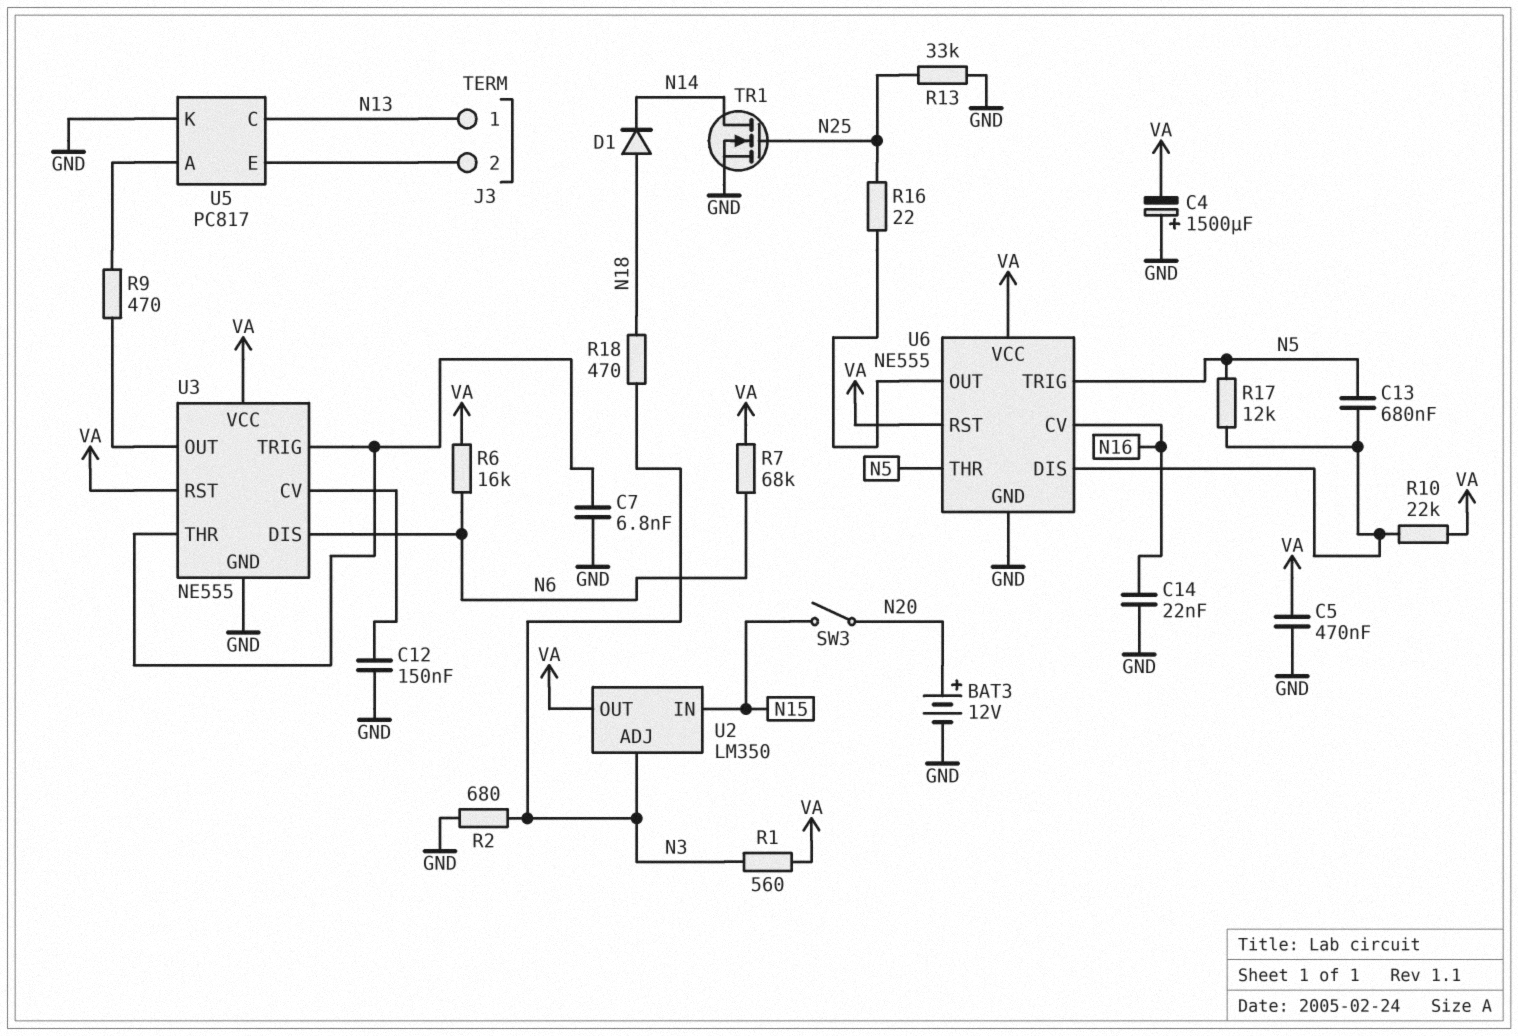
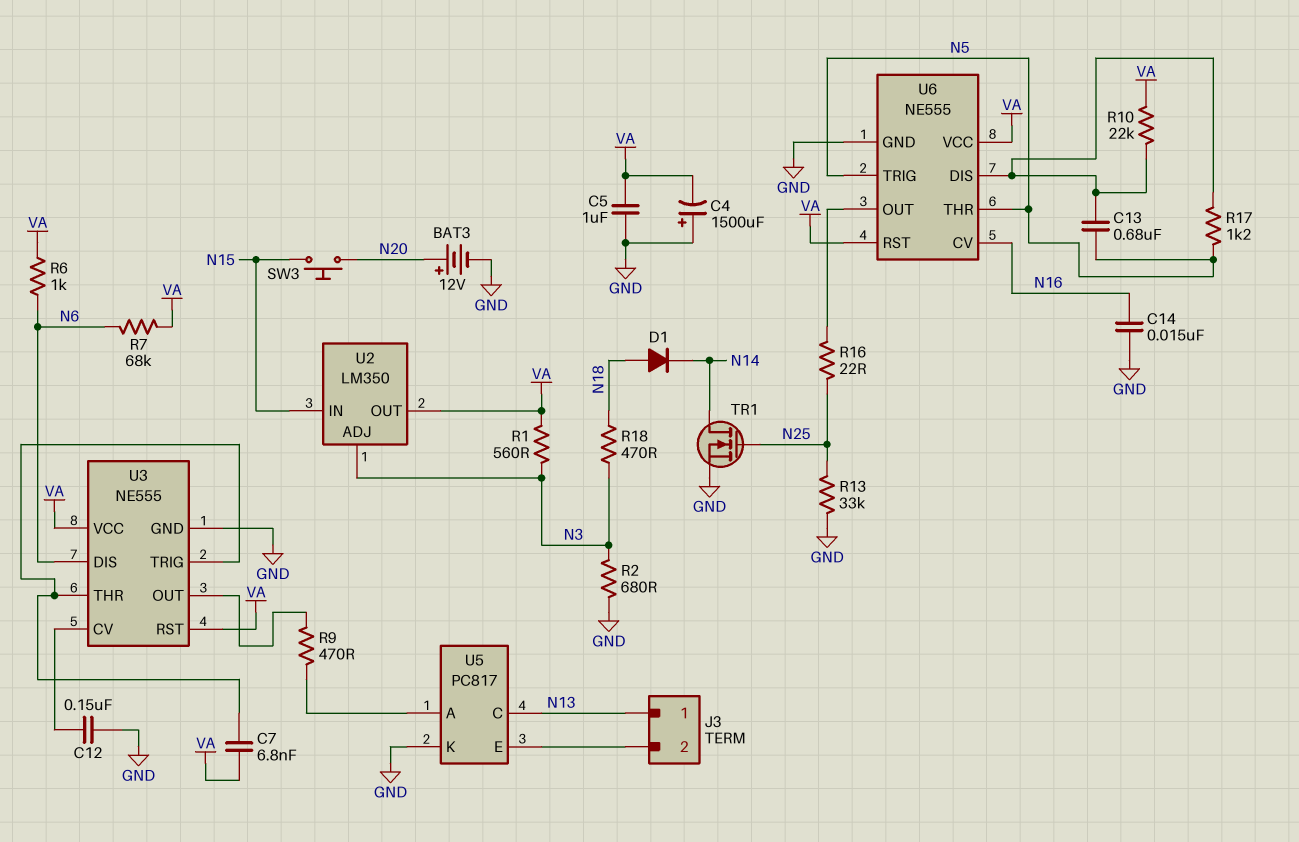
C5: 470nF (GND, VA) -> 1uF (GND, VA)
C7: 6.8nF (GND, U3/THR) -> 6.8nF (U3/THR, VA)
C14: 22nF (GND, N16) -> 15nF (GND, N16)
R6: 16k (N6, VA) -> 1k (N6, VA)
R17: 12k (N5, U6/DIS) -> 1.2k (N5, U6/DIS)
SW3: switch (N15, N20) -> button (N15, N20)

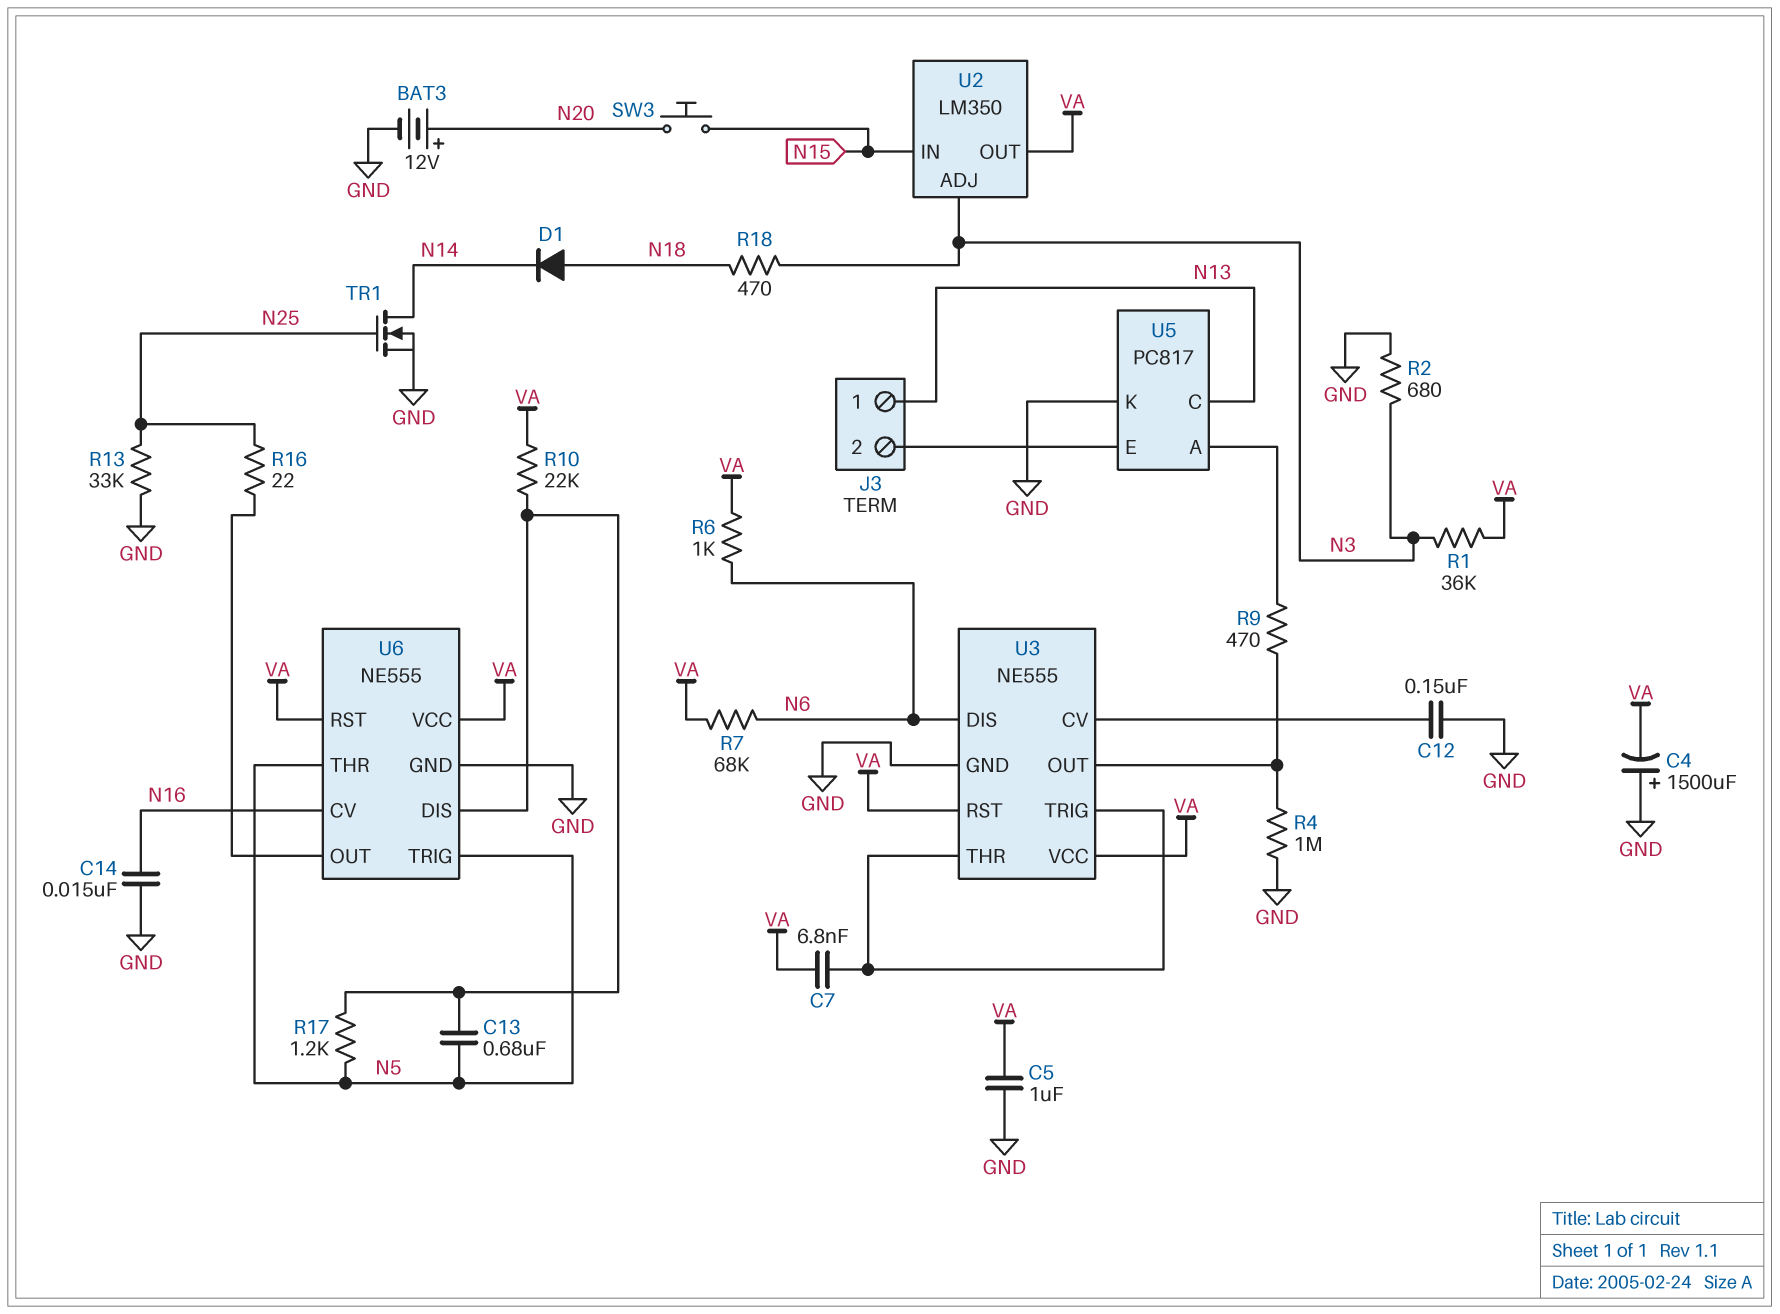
R1: 560 (N3, VA) -> 36k (N3, VA)
R4: none -> 1M (GND, U3/OUT)

